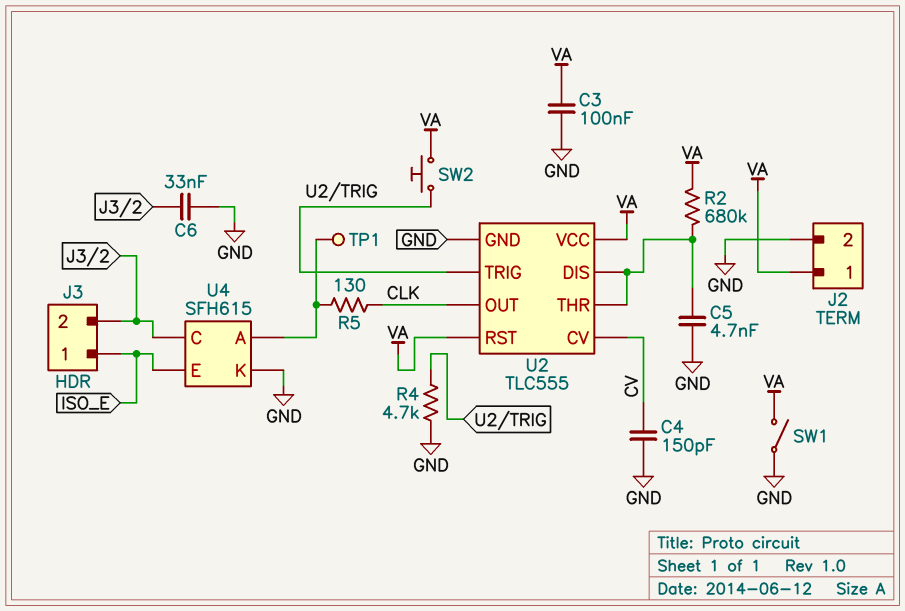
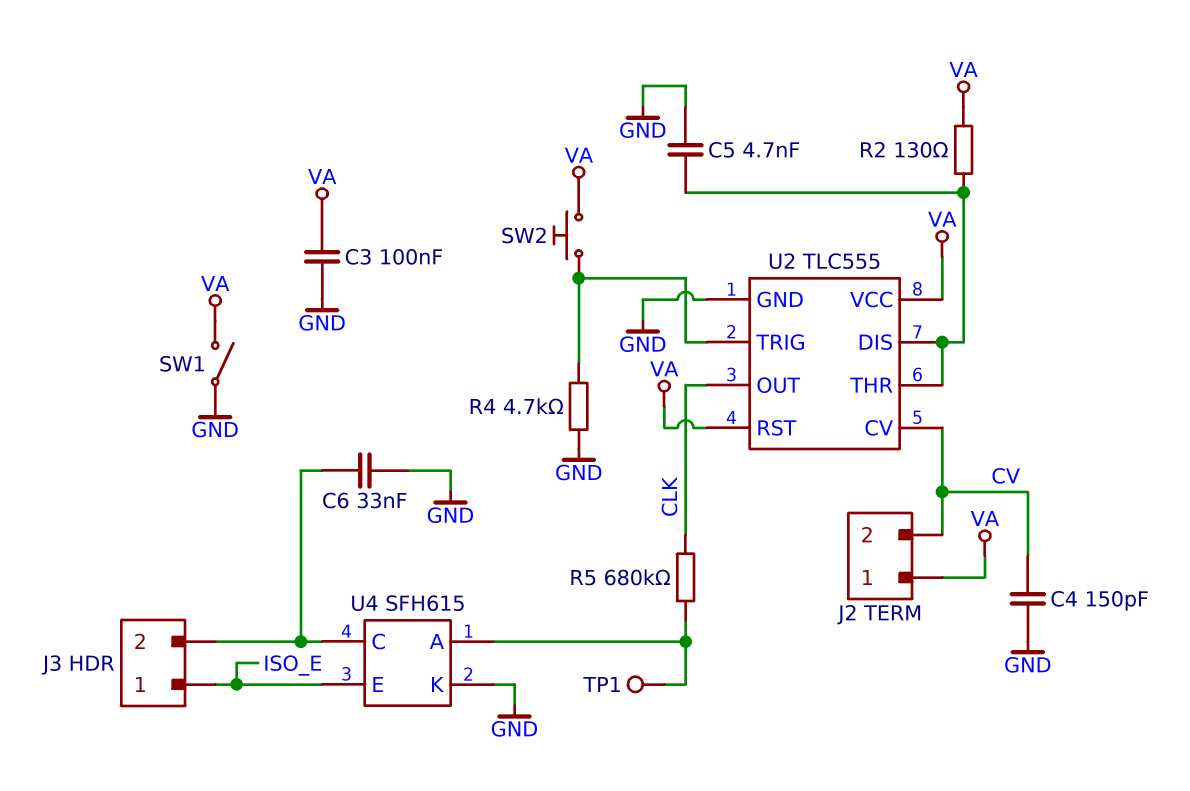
J2 pin 2: GND -> CV
R2: 680k (U2/DIS, VA) -> 130 (U2/DIS, VA)
R5: 130 (CLK, U4/A) -> 680k (CLK, U4/A)

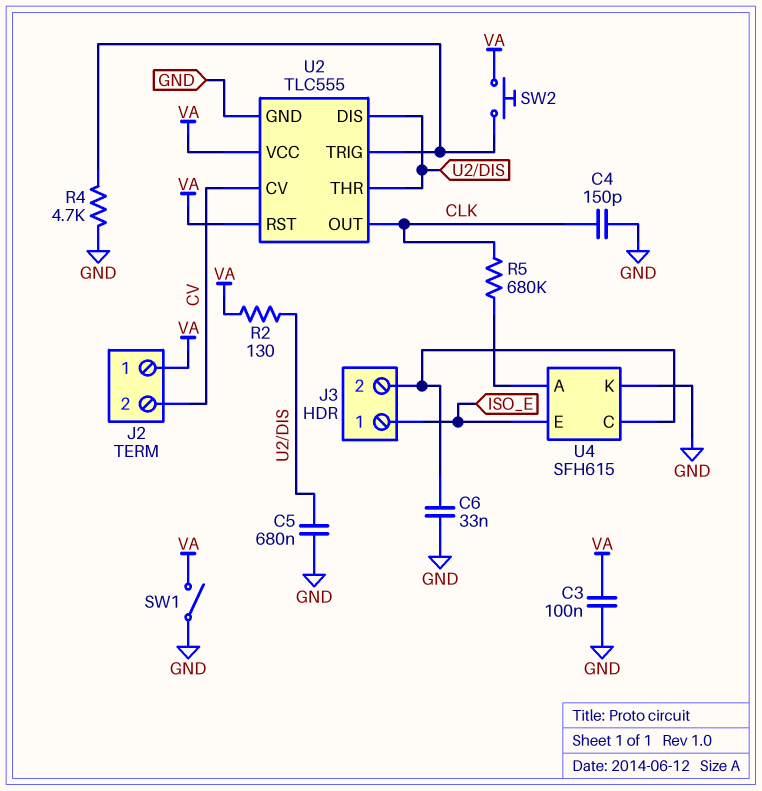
C4: 150pF (CV, GND) -> 150pF (CLK, GND)
C5: 4.7nF (GND, U2/DIS) -> 680nF (GND, U2/DIS)
TP1: test point (U4/A) -> none

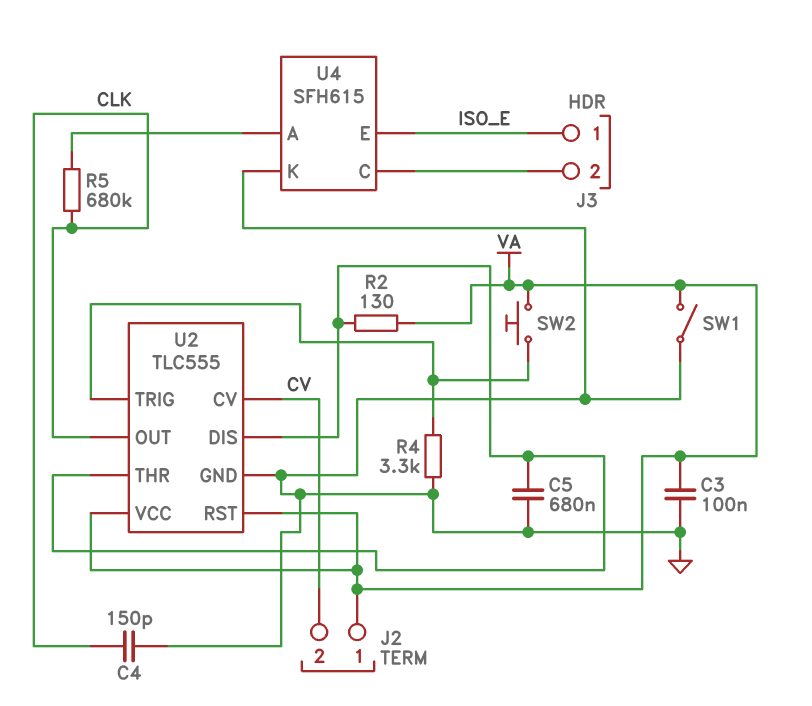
C6: 33nF (GND, J3/2) -> none
R4: 4.7k (GND, U2/TRIG) -> 3.3k (GND, U2/TRIG)

